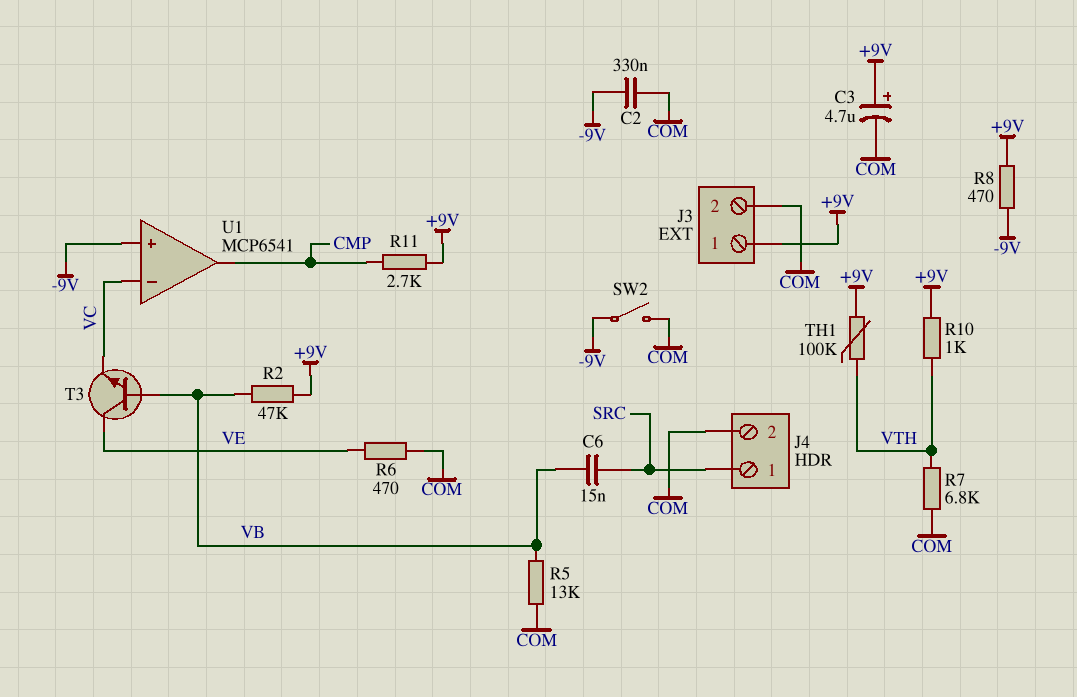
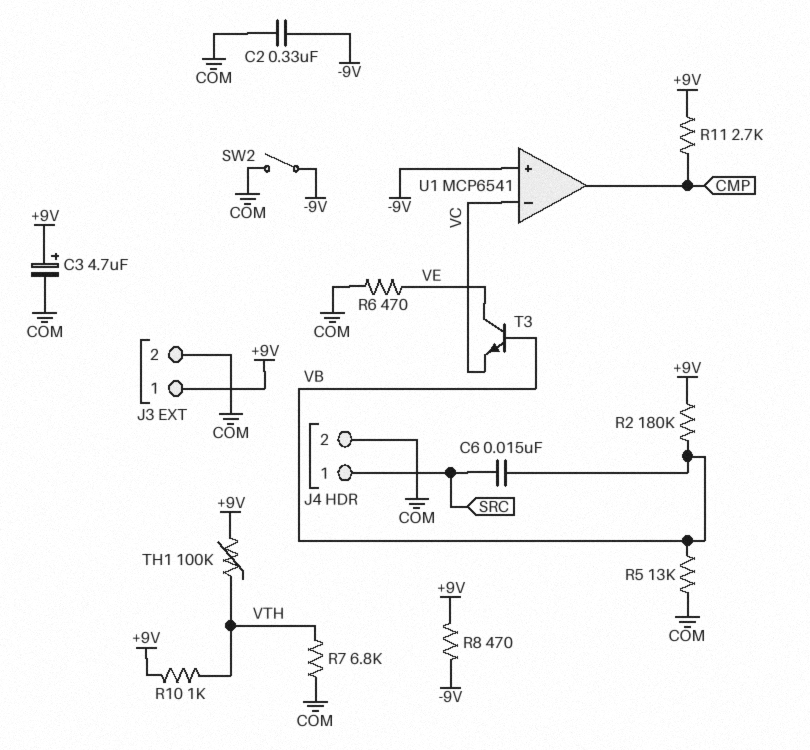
R2: 47k (+9V, VB) -> 180k (+9V, VB)

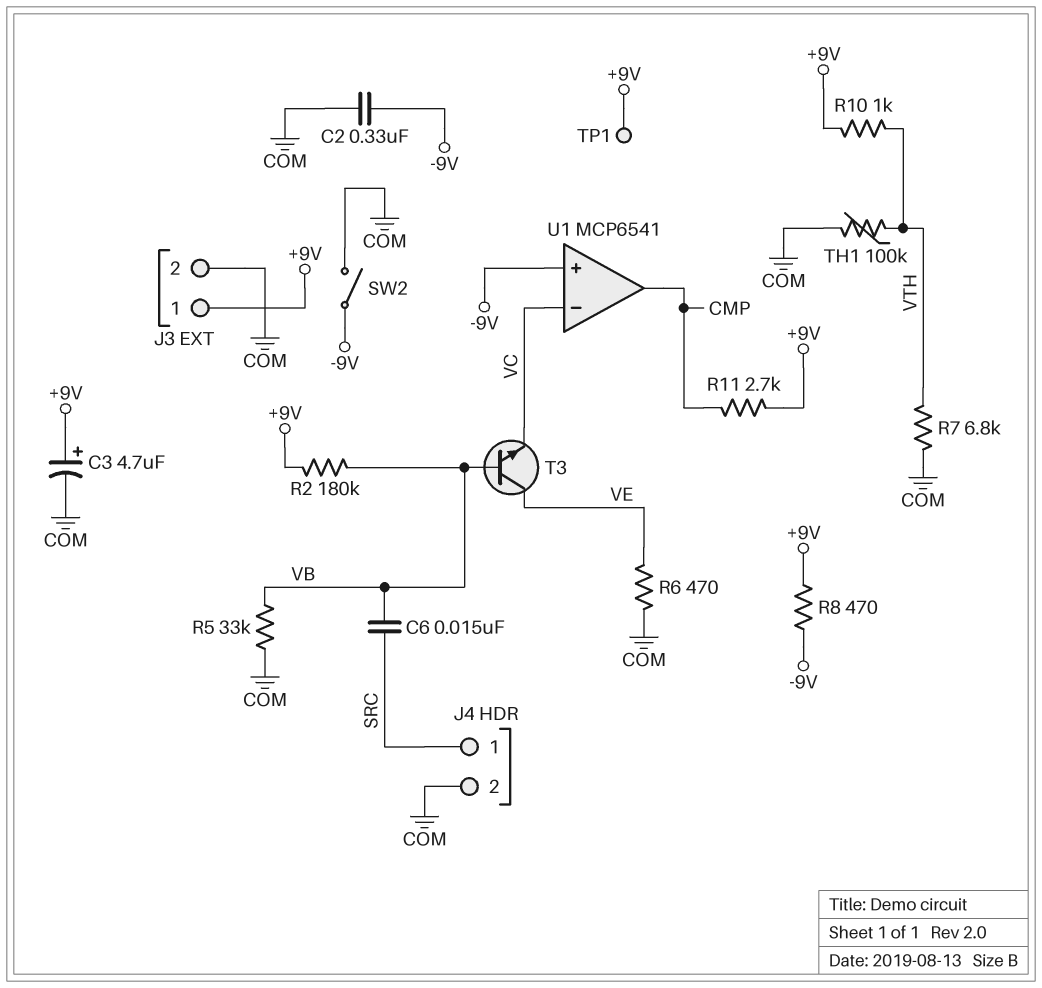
R5: 13k (COM, VB) -> 33k (COM, VB)
TH1: 100k (+9V, VTH) -> 100k (COM, VTH)
TP1: none -> test point (+9V)

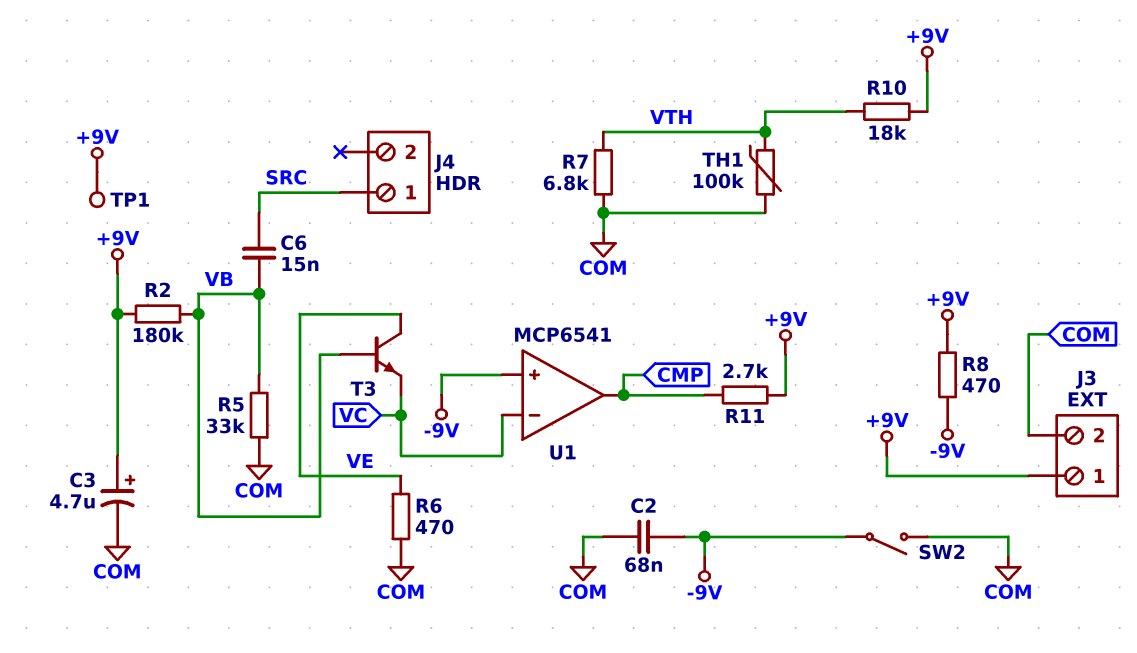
C2: 330nF (-9V, COM) -> 68nF (-9V, COM)
J4 pin 2: COM -> none
R10: 1k (+9V, VTH) -> 18k (+9V, VTH)

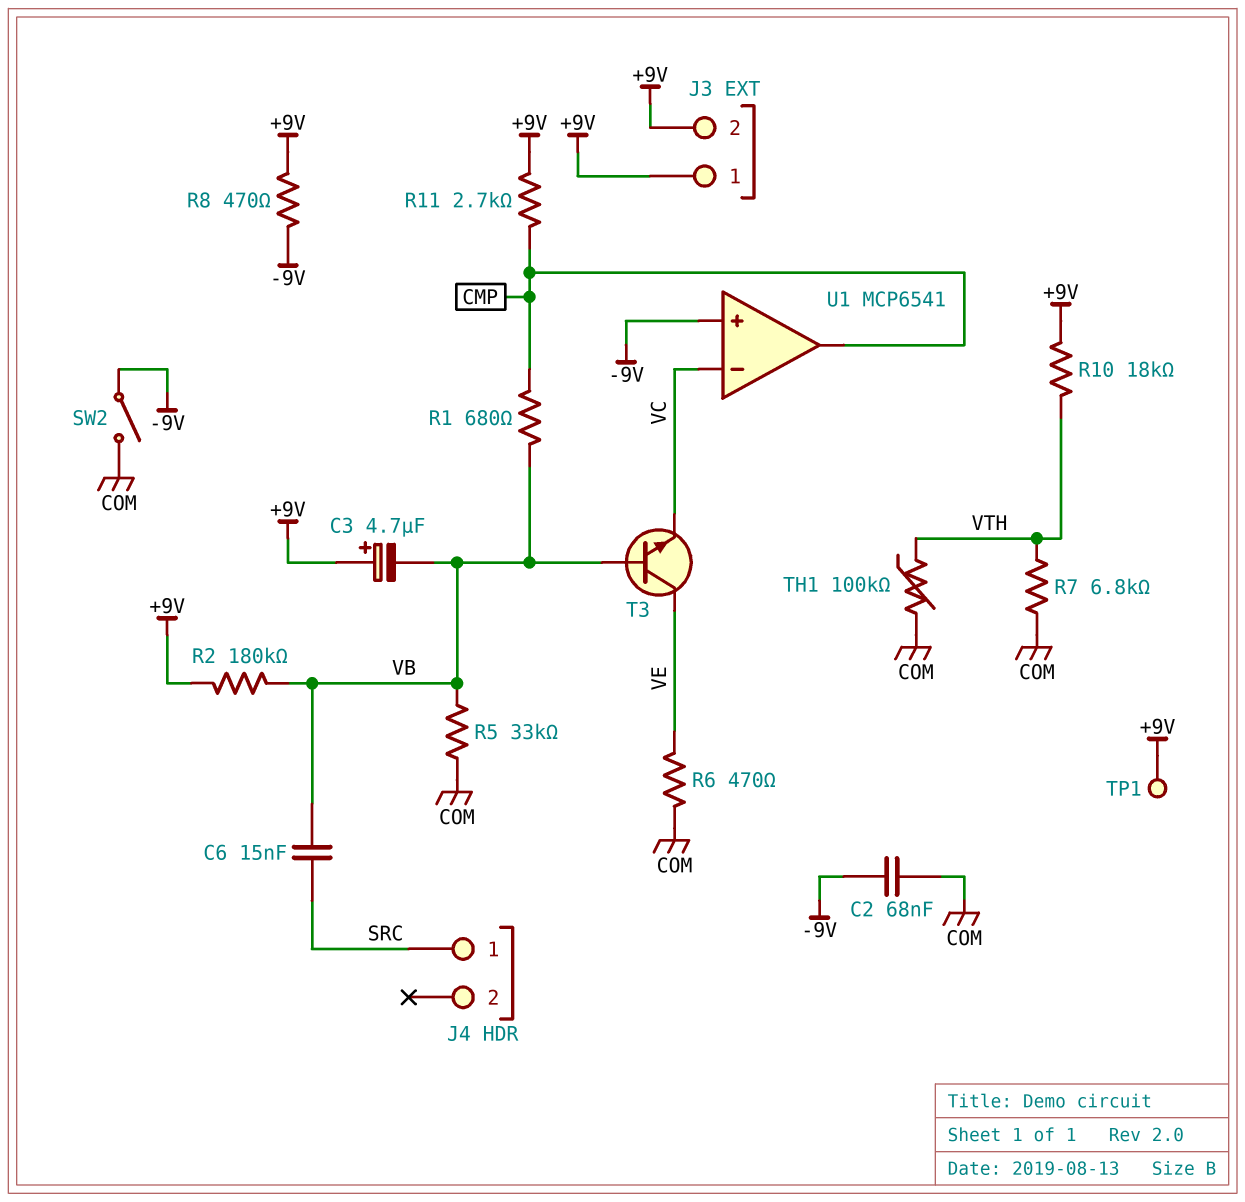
C3: 4.7uF (plus +9V, minus COM) -> 4.7uF (plus +9V, minus VB)
J3 pin 2: COM -> +9V
R1: none -> 680 (CMP, VB)

